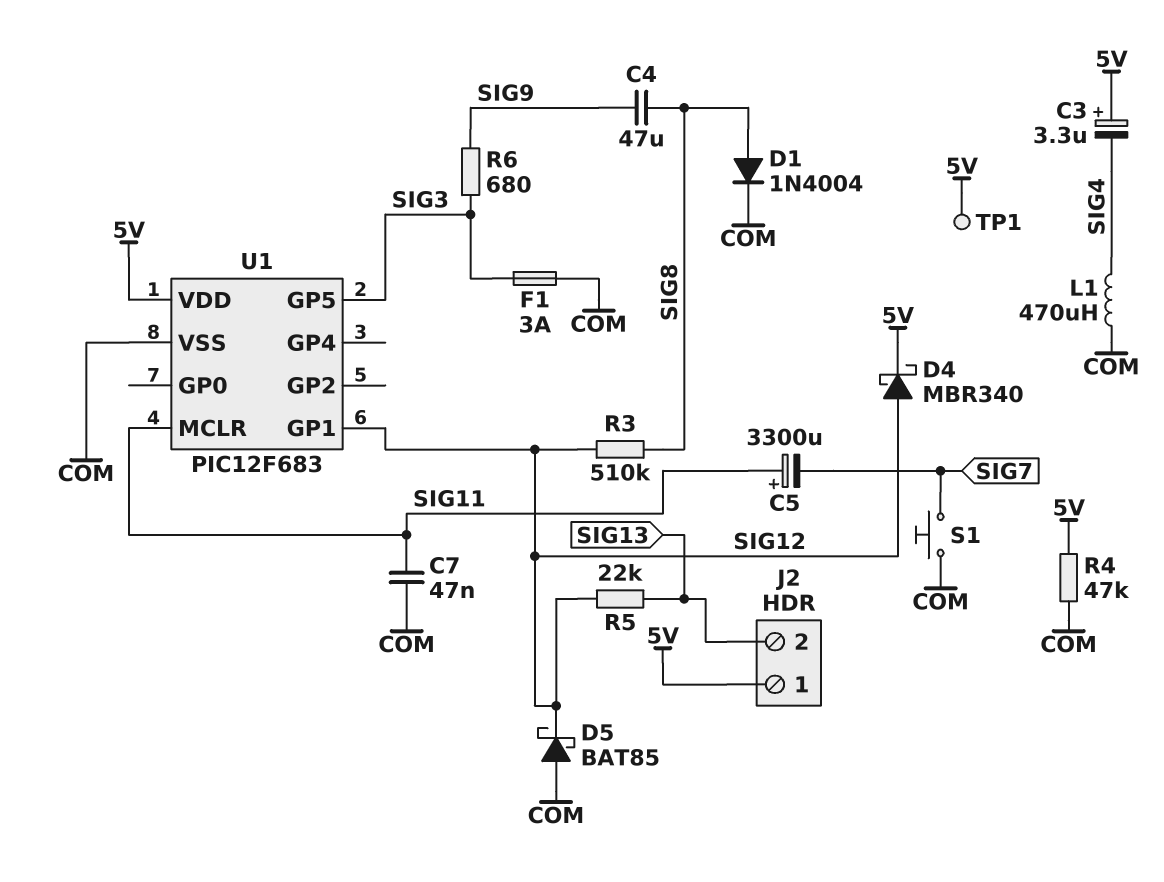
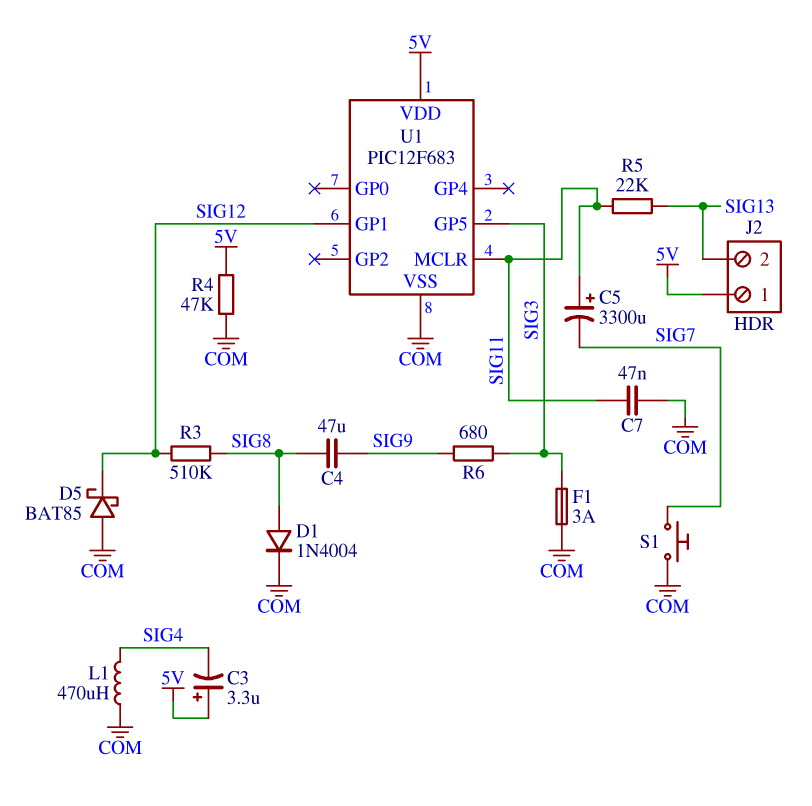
D4: schottky MBR340 (A SIG12, K 5V) -> none
R5: 22k (SIG12, SIG13) -> 22k (SIG11, SIG13)
TP1: test point (5V) -> none

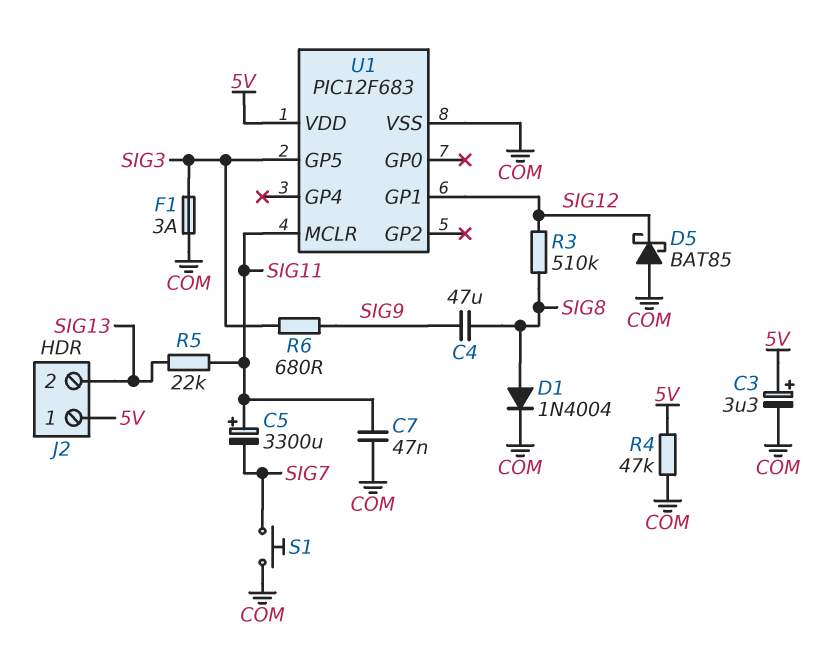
C3: 3.3uF (plus 5V, minus SIG4) -> 3.3uF (plus 5V, minus COM)
L1: 470uH (COM, SIG4) -> none

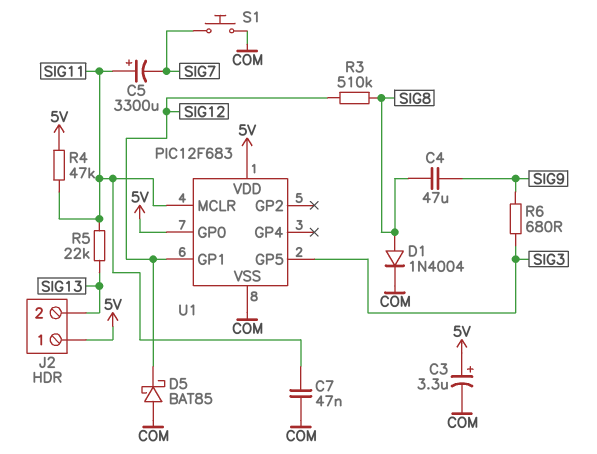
F1: 3A (COM, SIG3) -> none
R4: 47k (5V, COM) -> 47k (5V, SIG11)
U1 pin GP0: none -> 5V

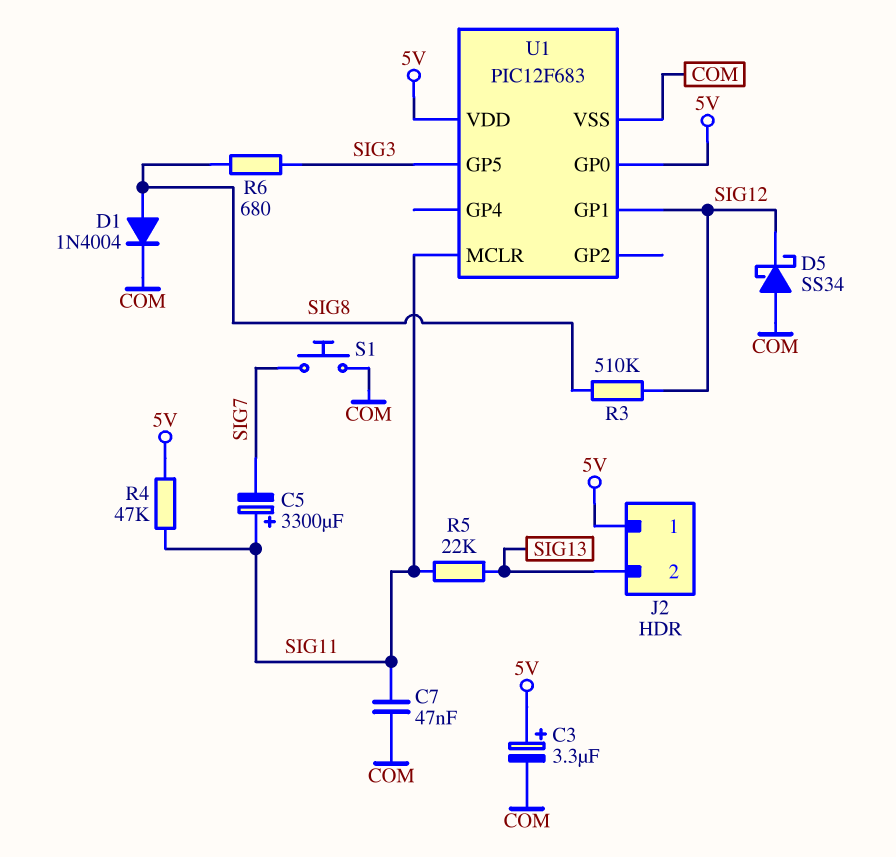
C4: 47uF (SIG8, SIG9) -> none
D5: schottky BAT85 (A COM, K SIG12) -> schottky SS34 (A COM, K SIG12)
R6: 680 (SIG3, SIG9) -> 680 (SIG3, SIG8)

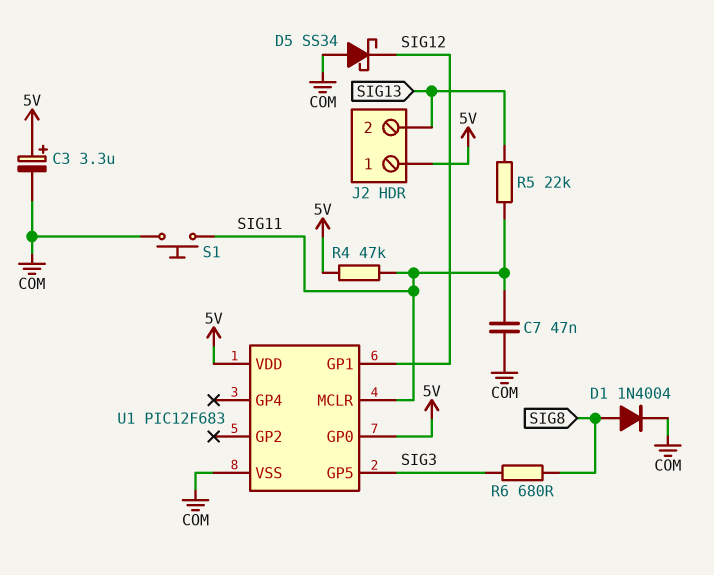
C5: 3300uF (plus SIG11, minus SIG7) -> none
R3: 510k (SIG8, SIG12) -> none
S1: button (COM, SIG7) -> button (COM, SIG11)

